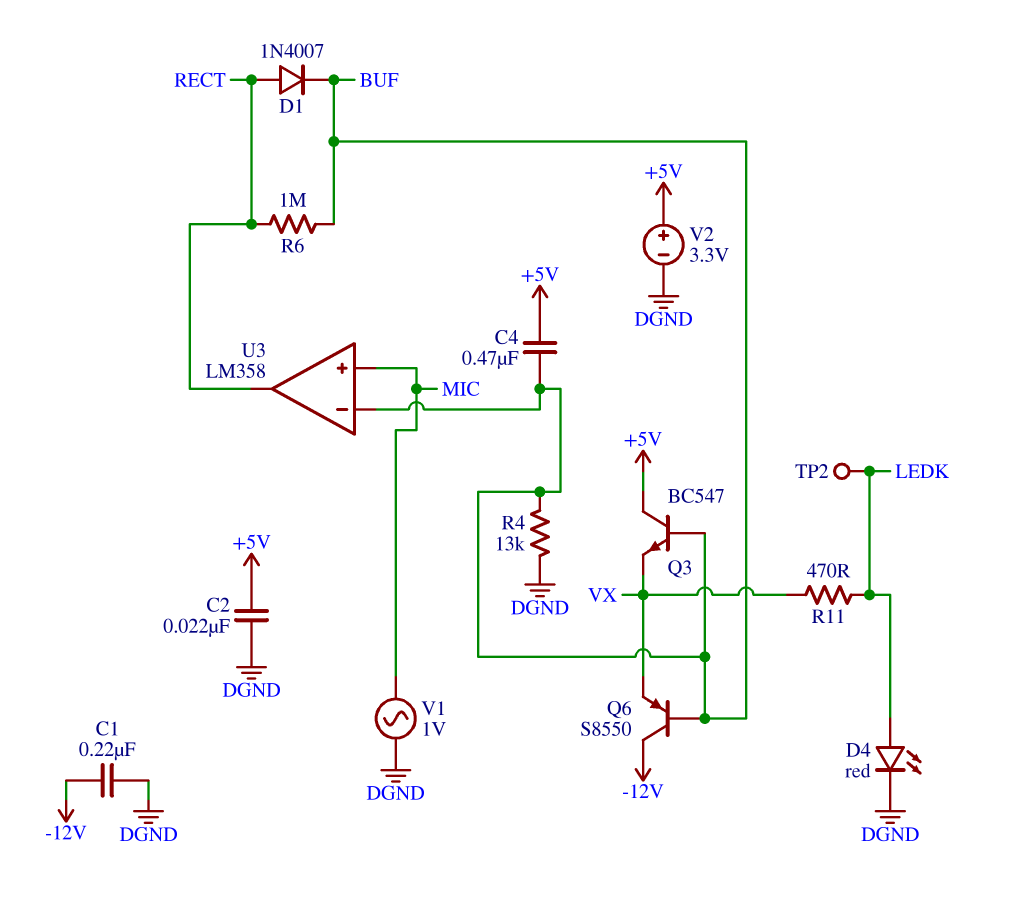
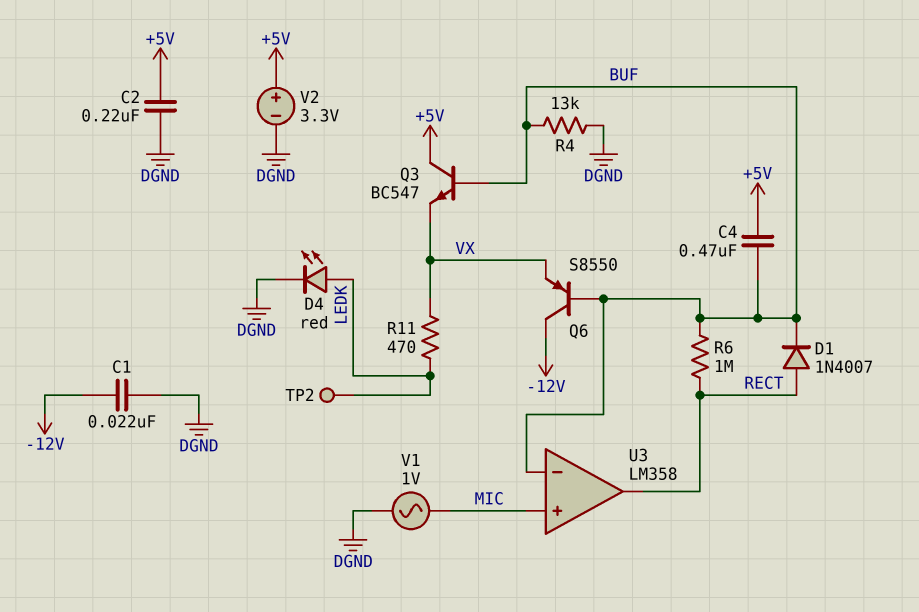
C1: 220nF (-12V, DGND) -> 22nF (-12V, DGND)
C2: 22nF (+5V, DGND) -> 220nF (+5V, DGND)

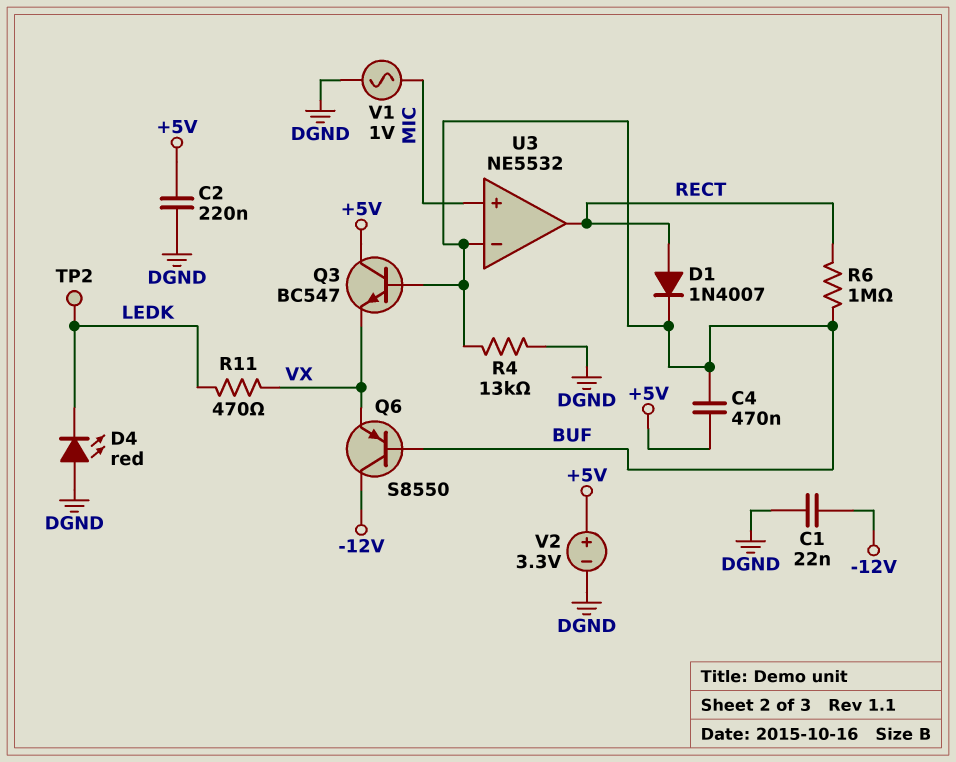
D4: LED red (A LEDK, K DGND) -> LED red (A DGND, K LEDK)
U3: LM358 -> NE5532

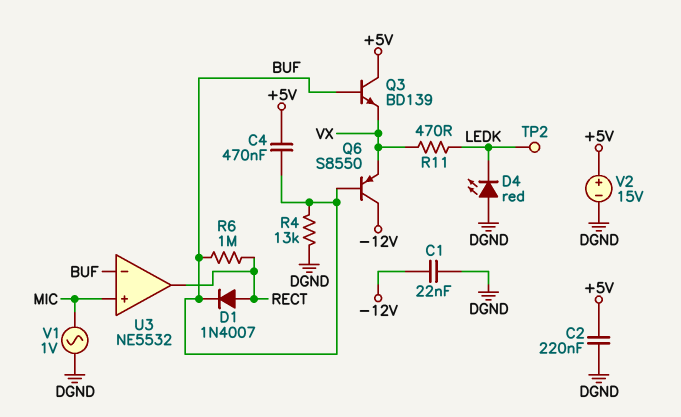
Q3: NPN BC547 (B BUF, C +5V, E VX) -> NPN BD139 (B BUF, C +5V, E VX)
V2: 3.3V (plus +5V, minus DGND) -> 15V (plus +5V, minus DGND)

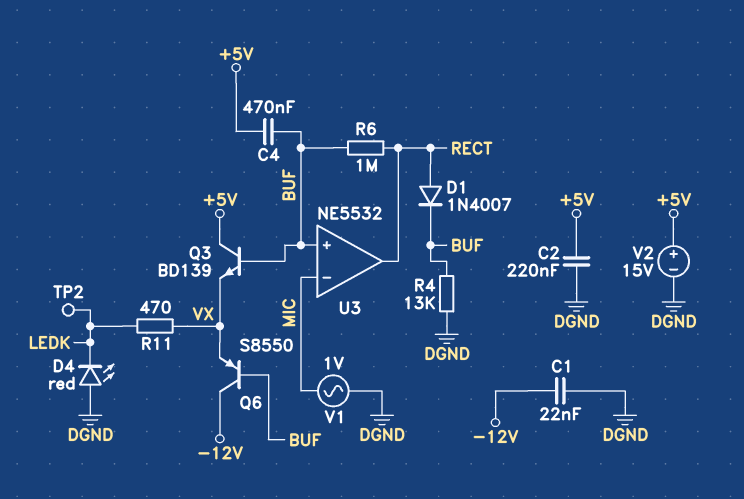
U3 pin in+: MIC -> BUF
U3 pin in-: BUF -> MIC

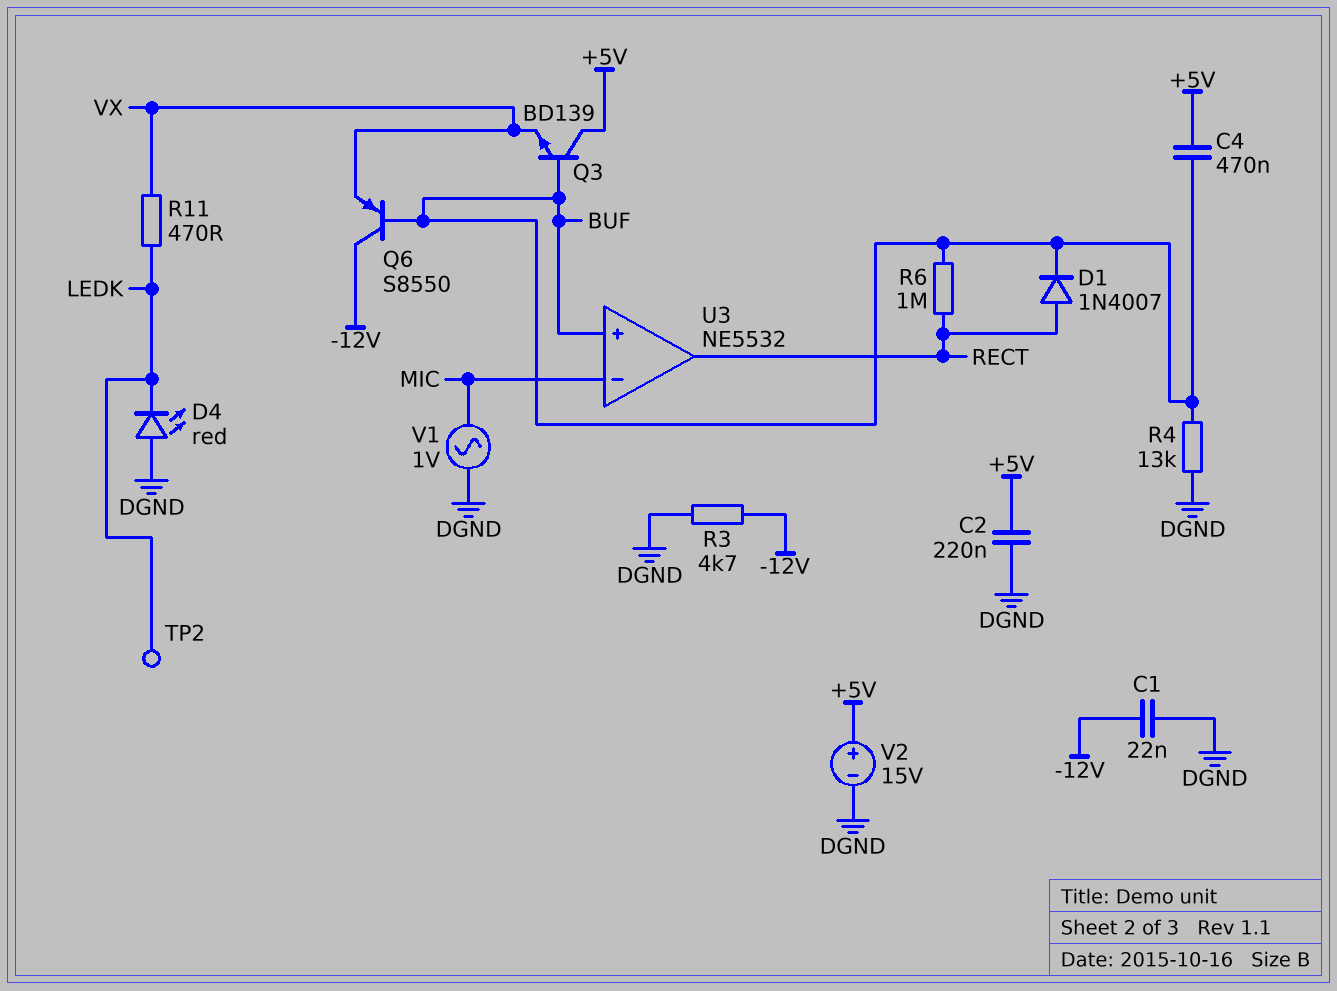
R3: none -> 4.7k (-12V, DGND)

